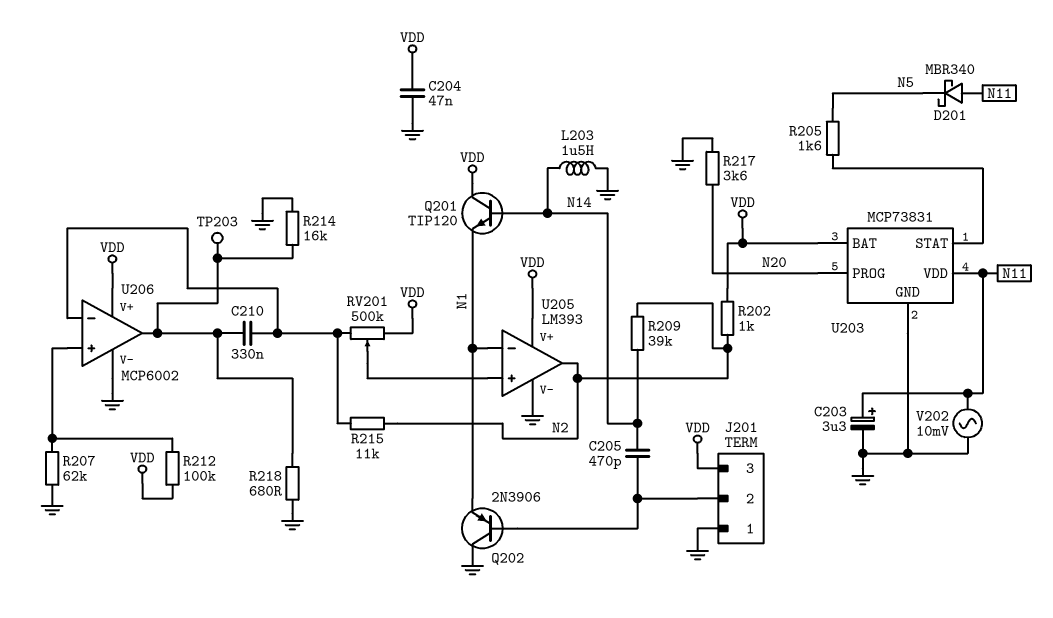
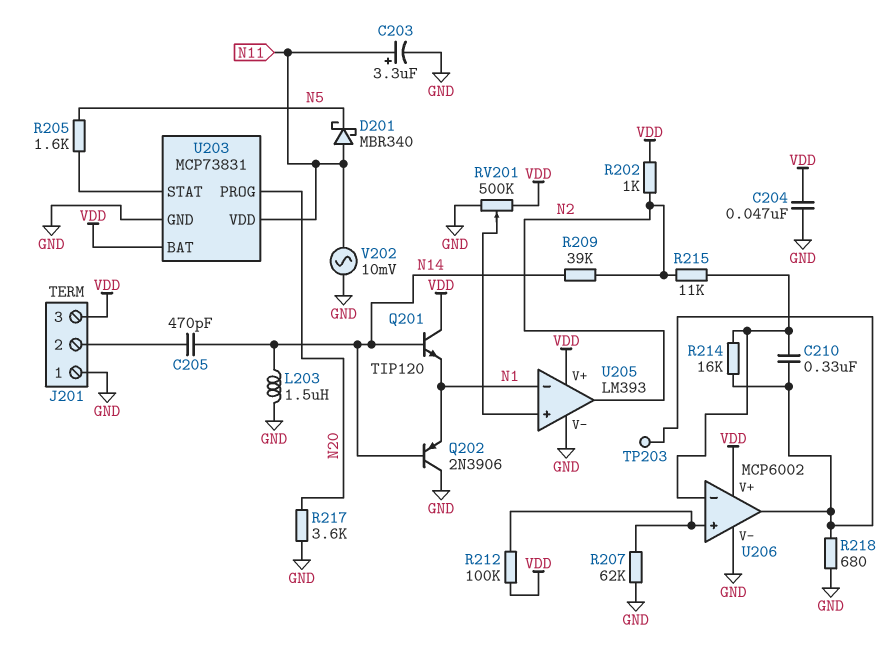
Q202: PNP 2N3906 (B J201/2, C GND, E N1) -> PNP 2N3906 (B N14, C GND, E N1)
R214: 16k (GND, U206/out) -> 16k (U206/in-, U206/out)
RV201: 500k (U206/in-, VDD, wiper U205/in+) -> 500k (GND, VDD, wiper U205/in+)

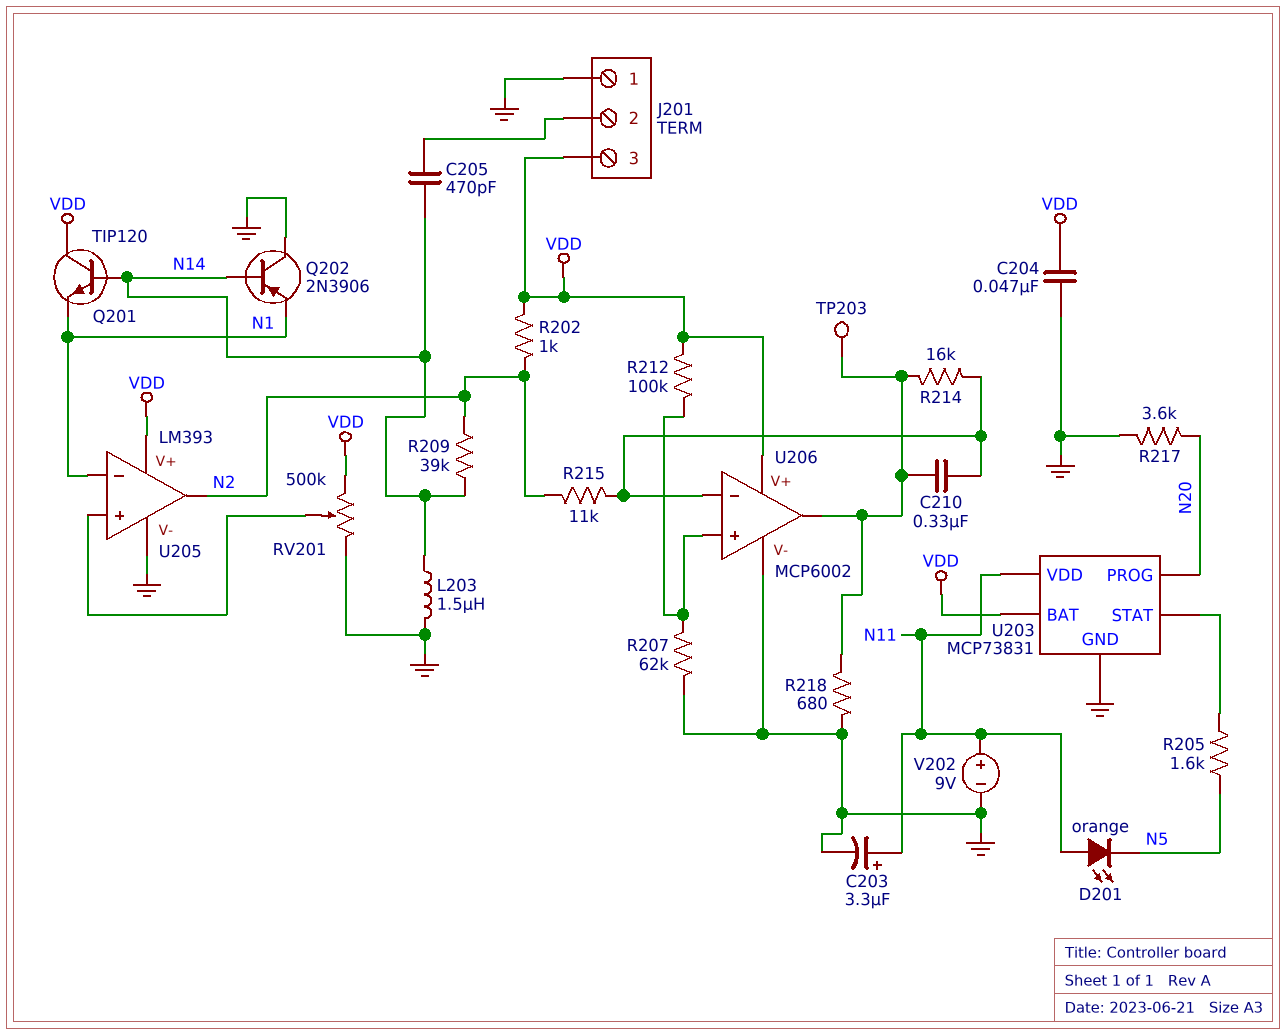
D201: schottky MBR340 (A N11, K N5) -> LED orange (A N11, K N5)
V202: AC 10mV (GND, N11) -> 9V (plus N11, minus GND)

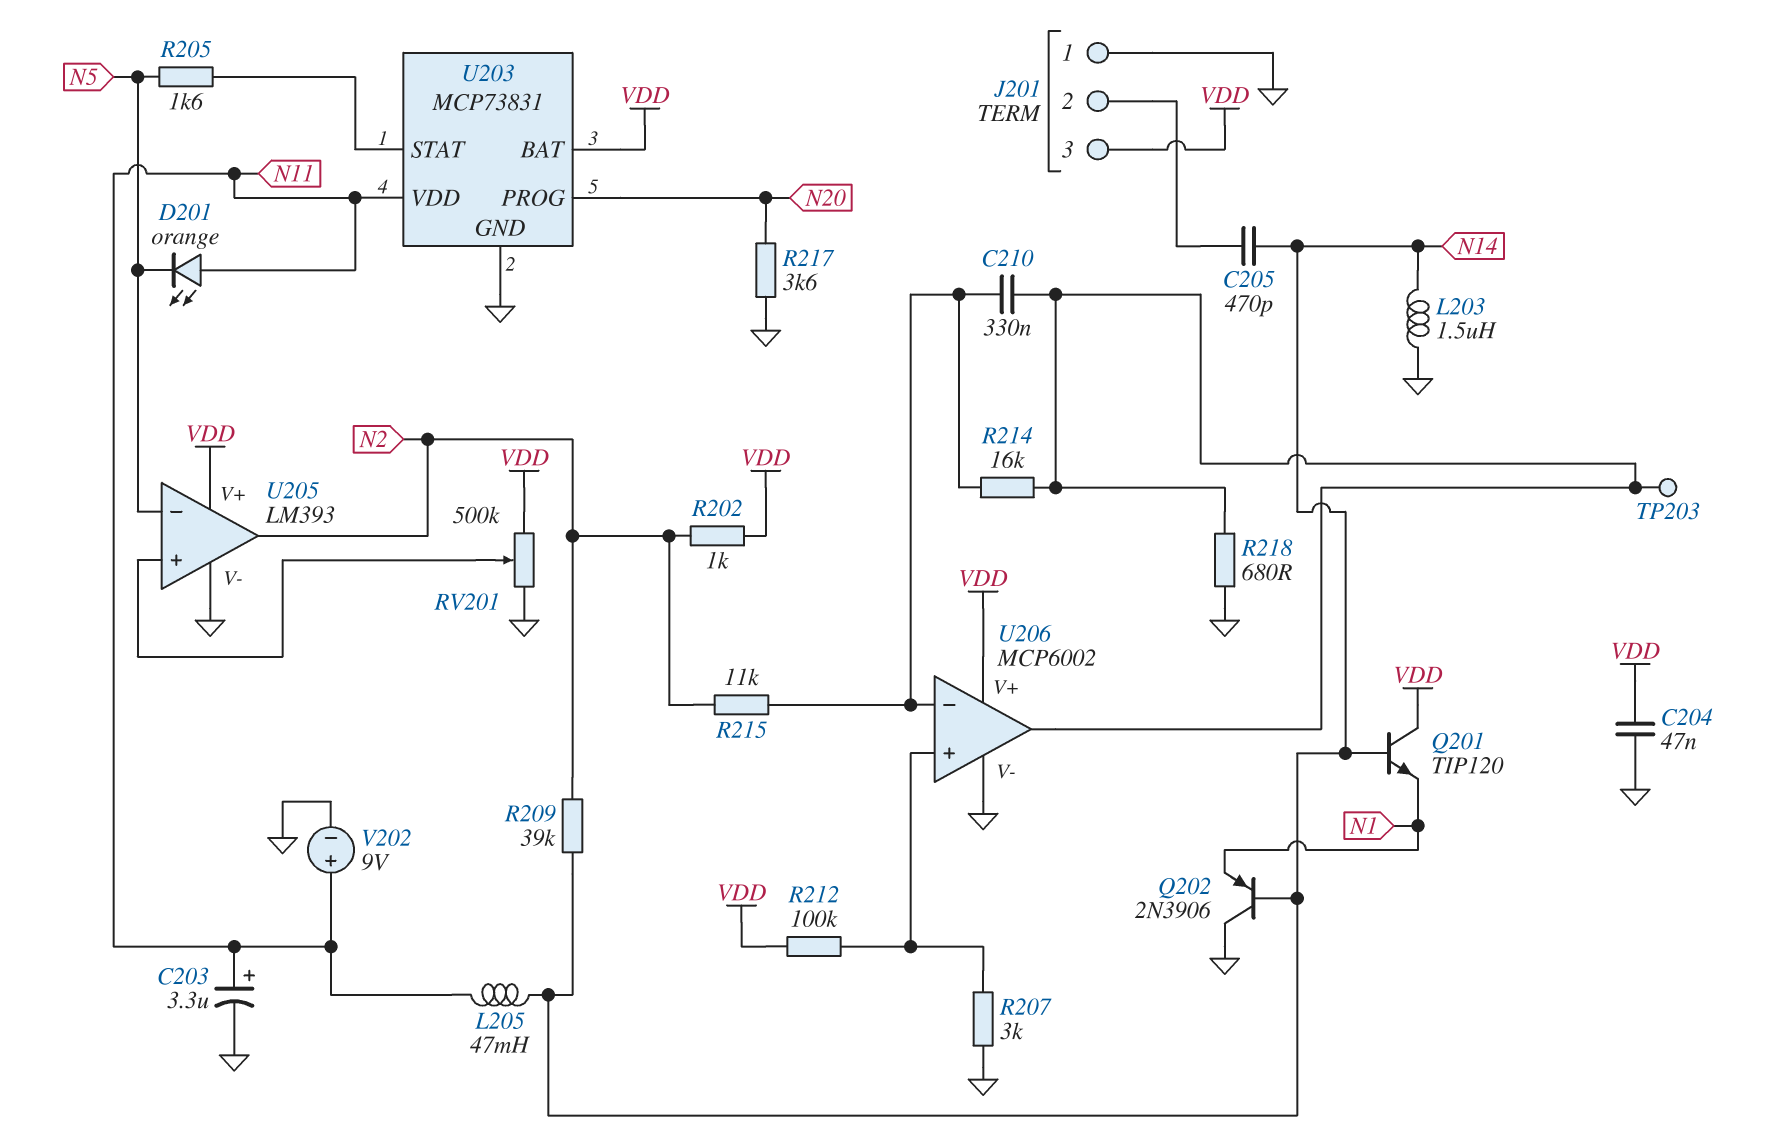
L205: none -> 47mH (N11, N14)
R207: 62k (GND, U206/in+) -> 3k (GND, U206/in+)
U205 pin in-: N1 -> N5

